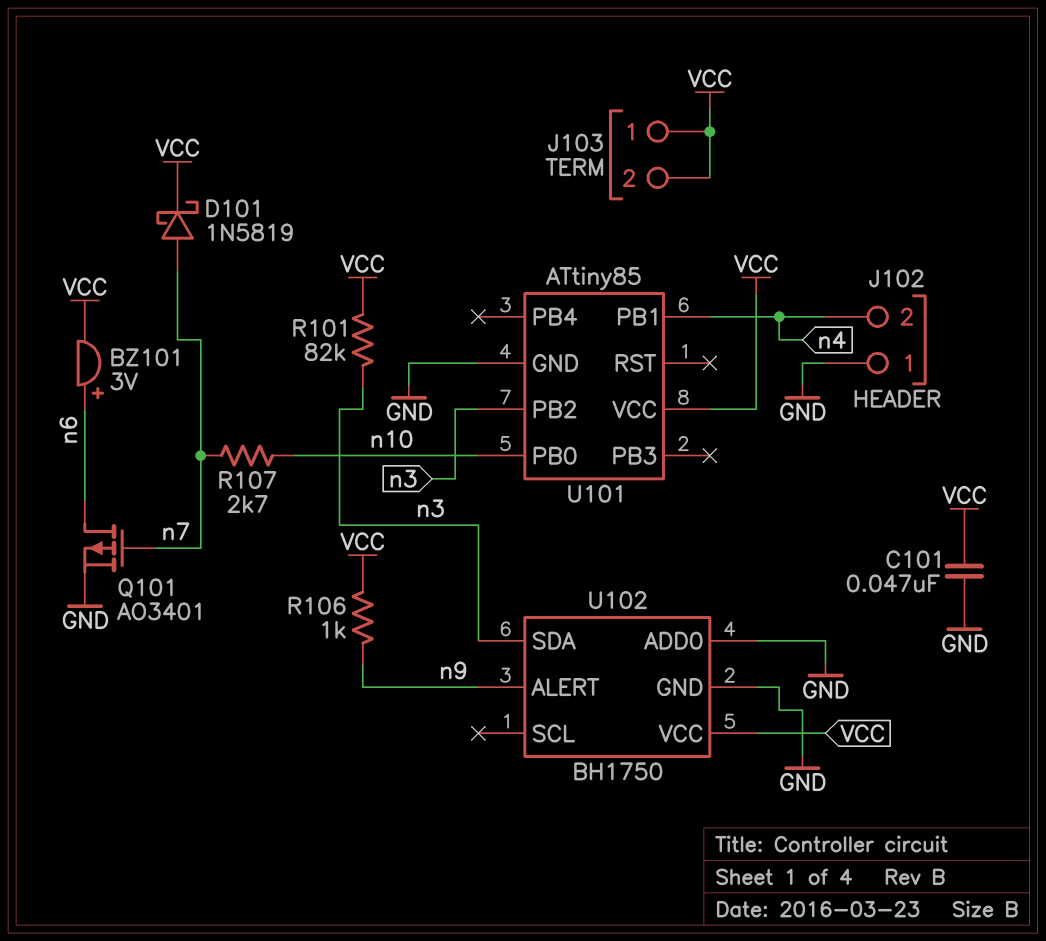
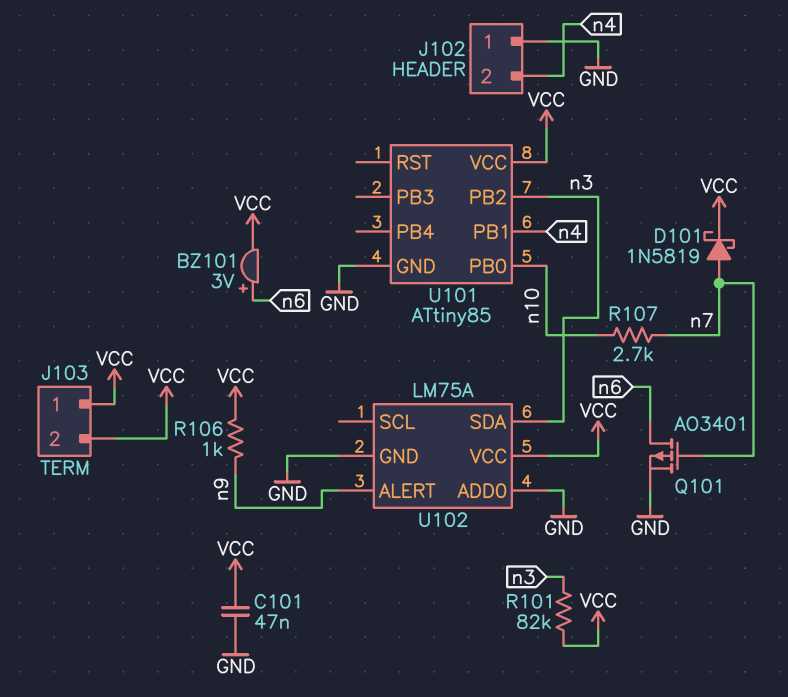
U102: BH1750 -> LM75A

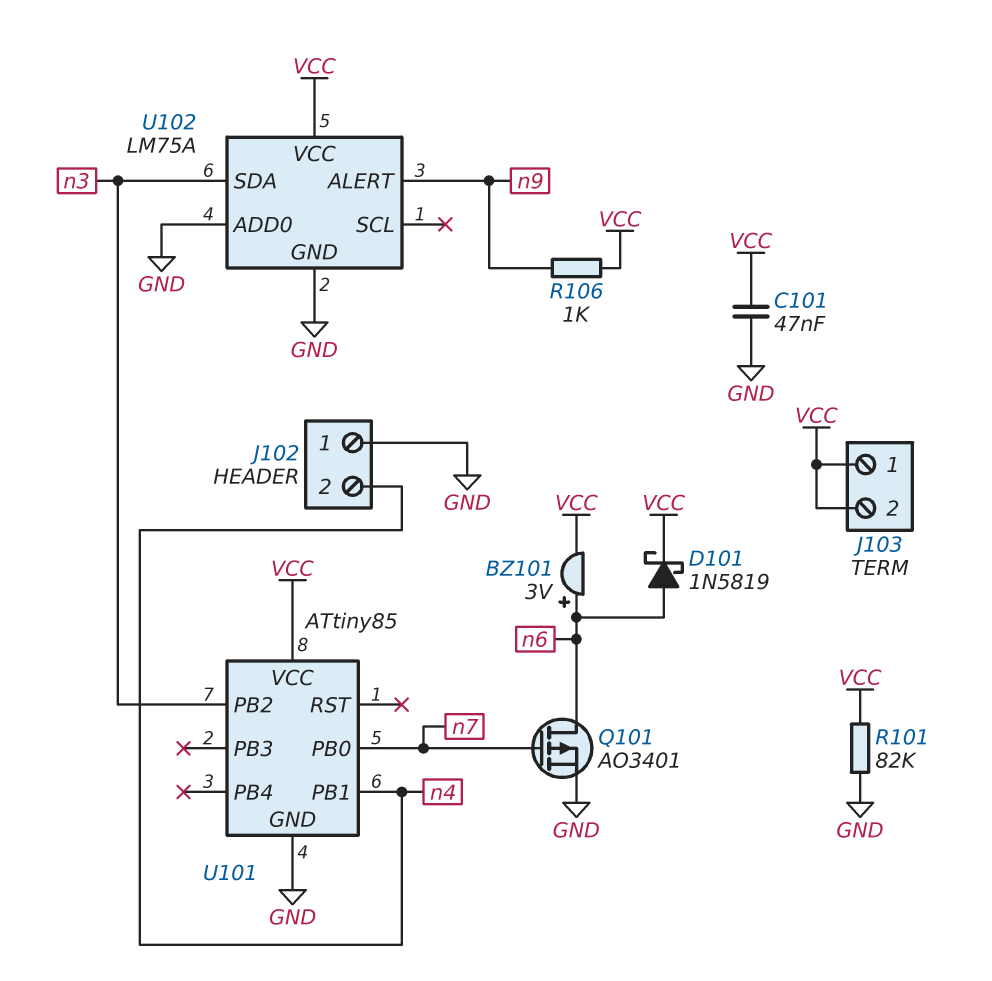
D101: schottky 1N5819 (A n7, K VCC) -> schottky 1N5819 (A n6, K VCC)
R101: 82k (VCC, n3) -> 82k (GND, VCC)
R107: 2.7k (n7, n10) -> none
U101 pin PB0: n10 -> n7

